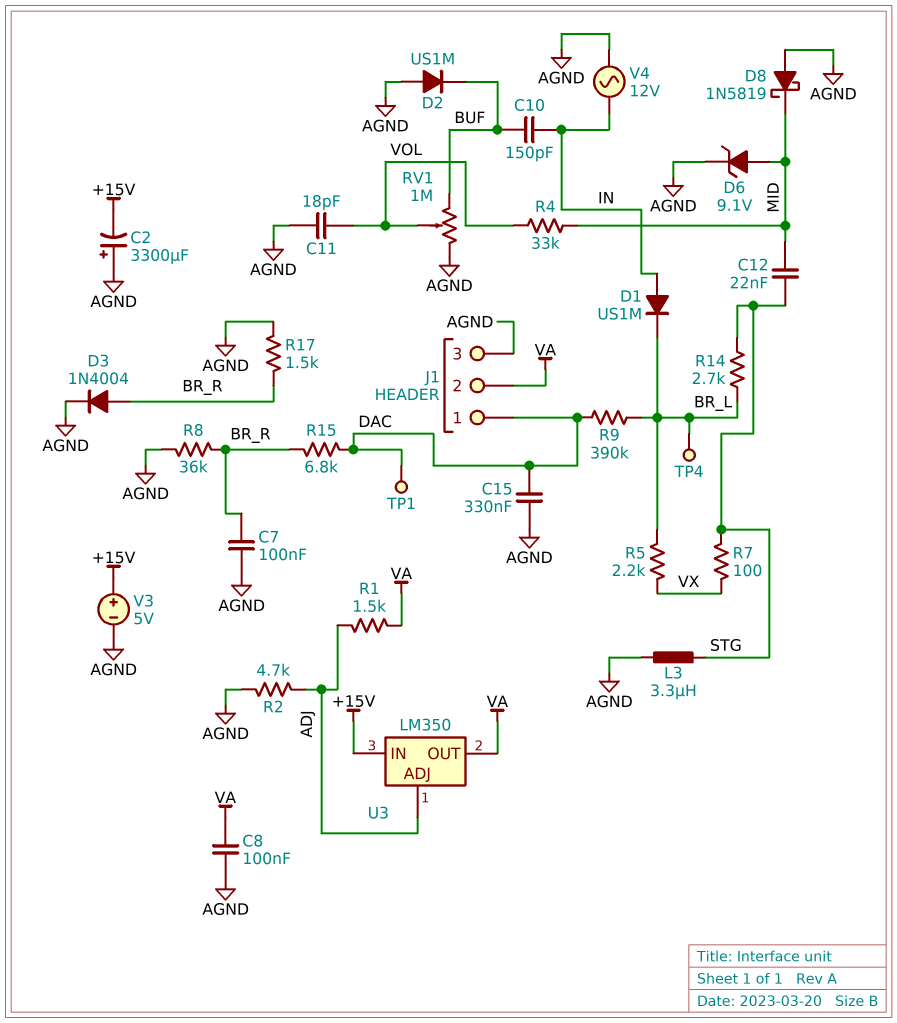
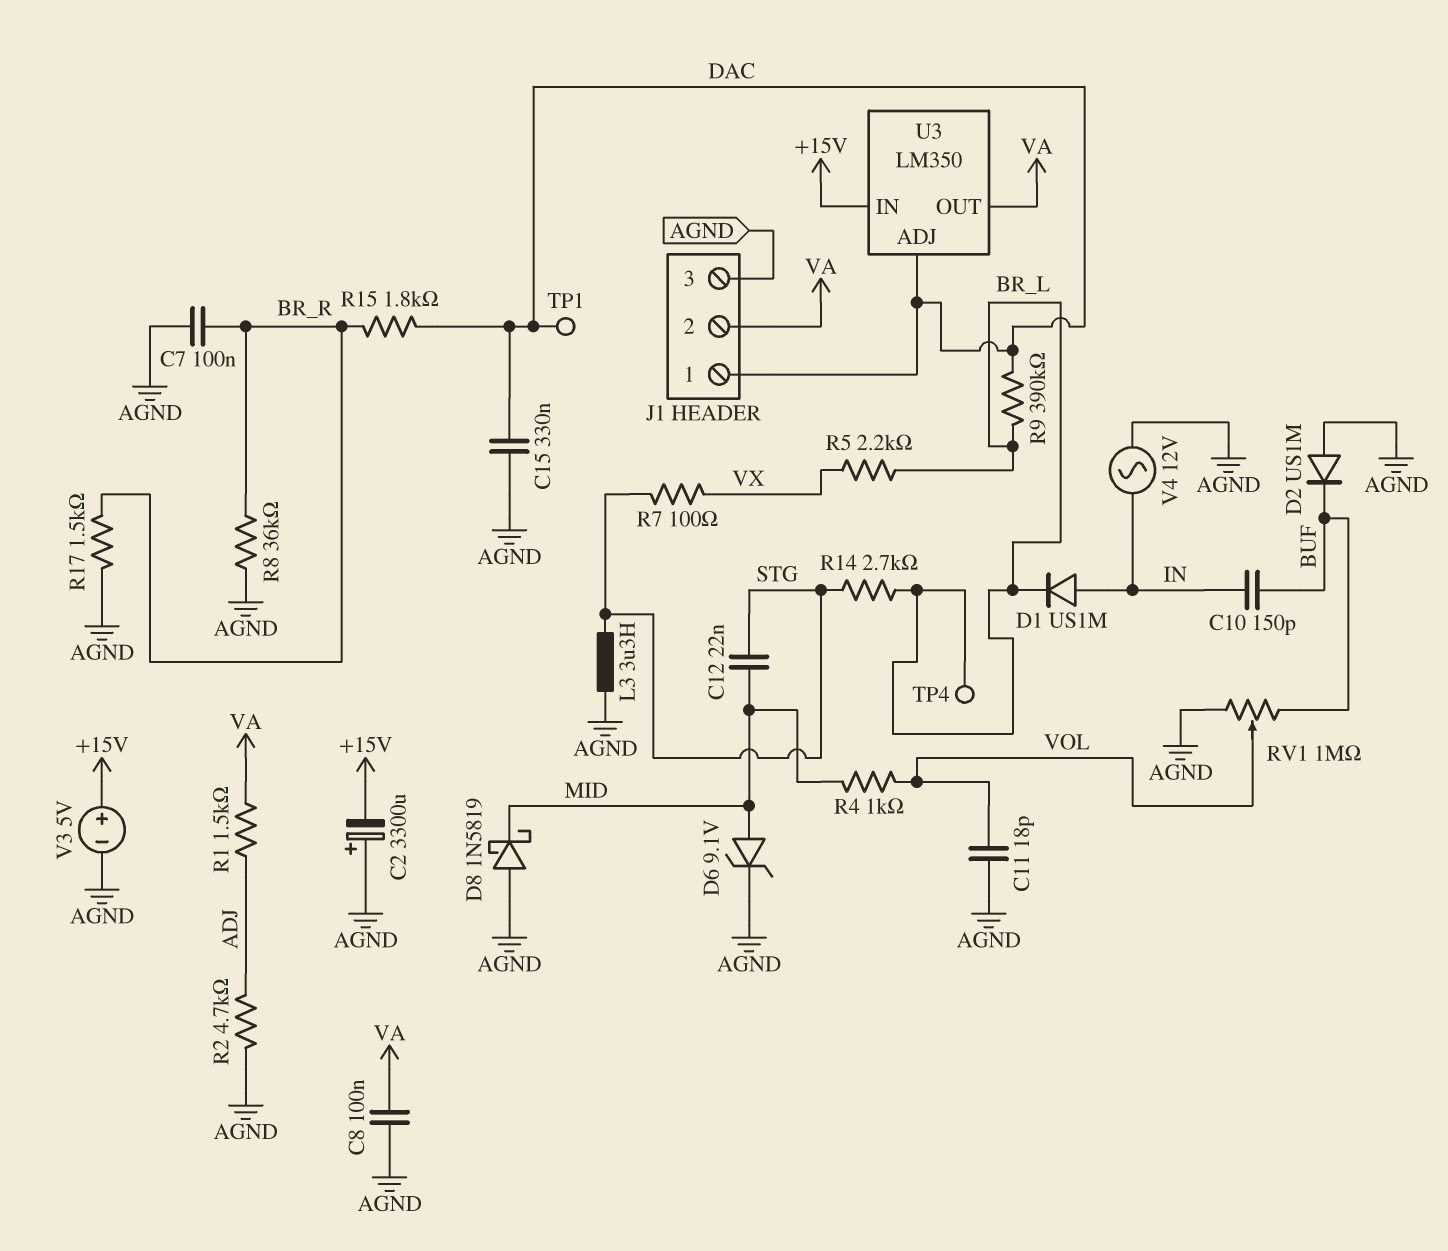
D3: diode 1N4004 (A BR_R, K AGND) -> none
R4: 33k (MID, VOL) -> 1k (MID, VOL)
R15: 6.8k (BR_R, DAC) -> 1.8k (BR_R, DAC)
U3 pin ADJ: ADJ -> DAC

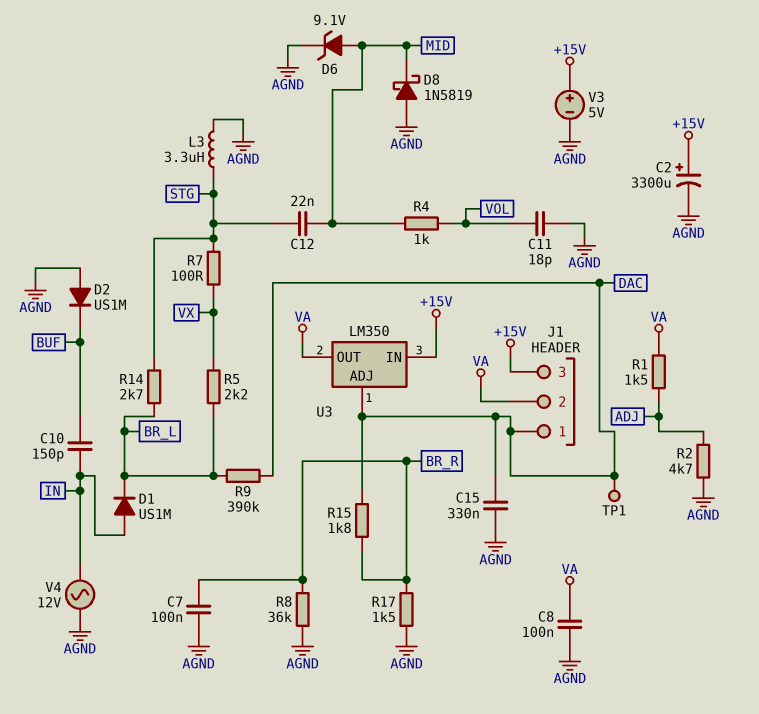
C2: 3300uF (plus AGND, minus +15V) -> 3300uF (plus +15V, minus AGND)
J1 pin 3: AGND -> +15V
RV1: 1M (AGND, BUF, wiper VOL) -> none
TP4: test point (BR_L) -> none

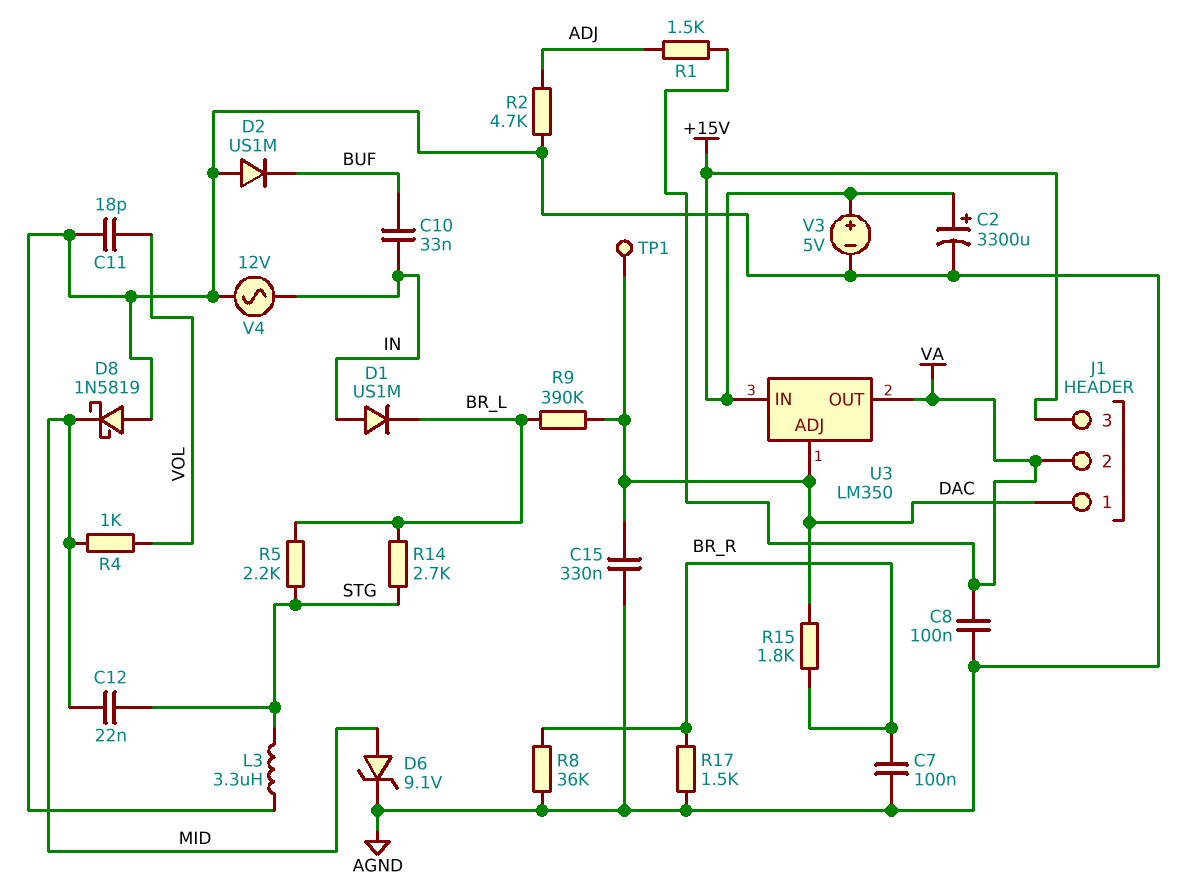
C10: 150pF (BUF, IN) -> 33nF (BUF, IN)
R5: 2.2k (BR_L, VX) -> 2.2k (BR_L, STG)
R7: 100 (STG, VX) -> none

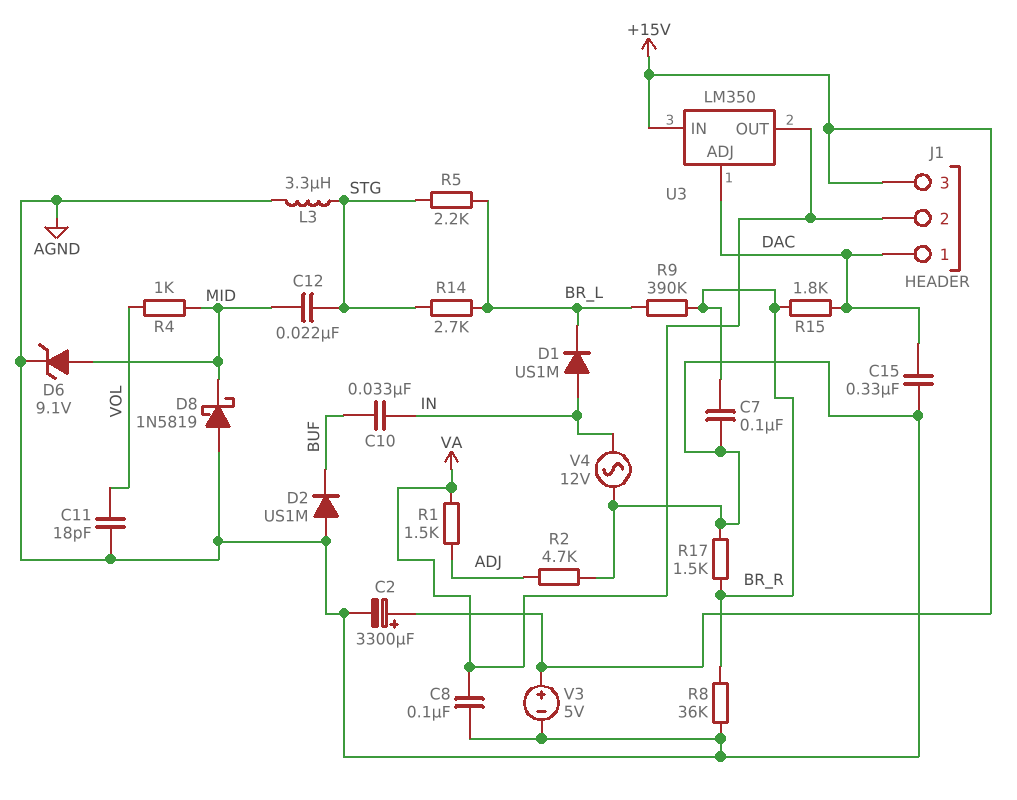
R9: 390k (BR_L, DAC) -> 390k (BR_L, BR_R)
TP1: test point (DAC) -> none

